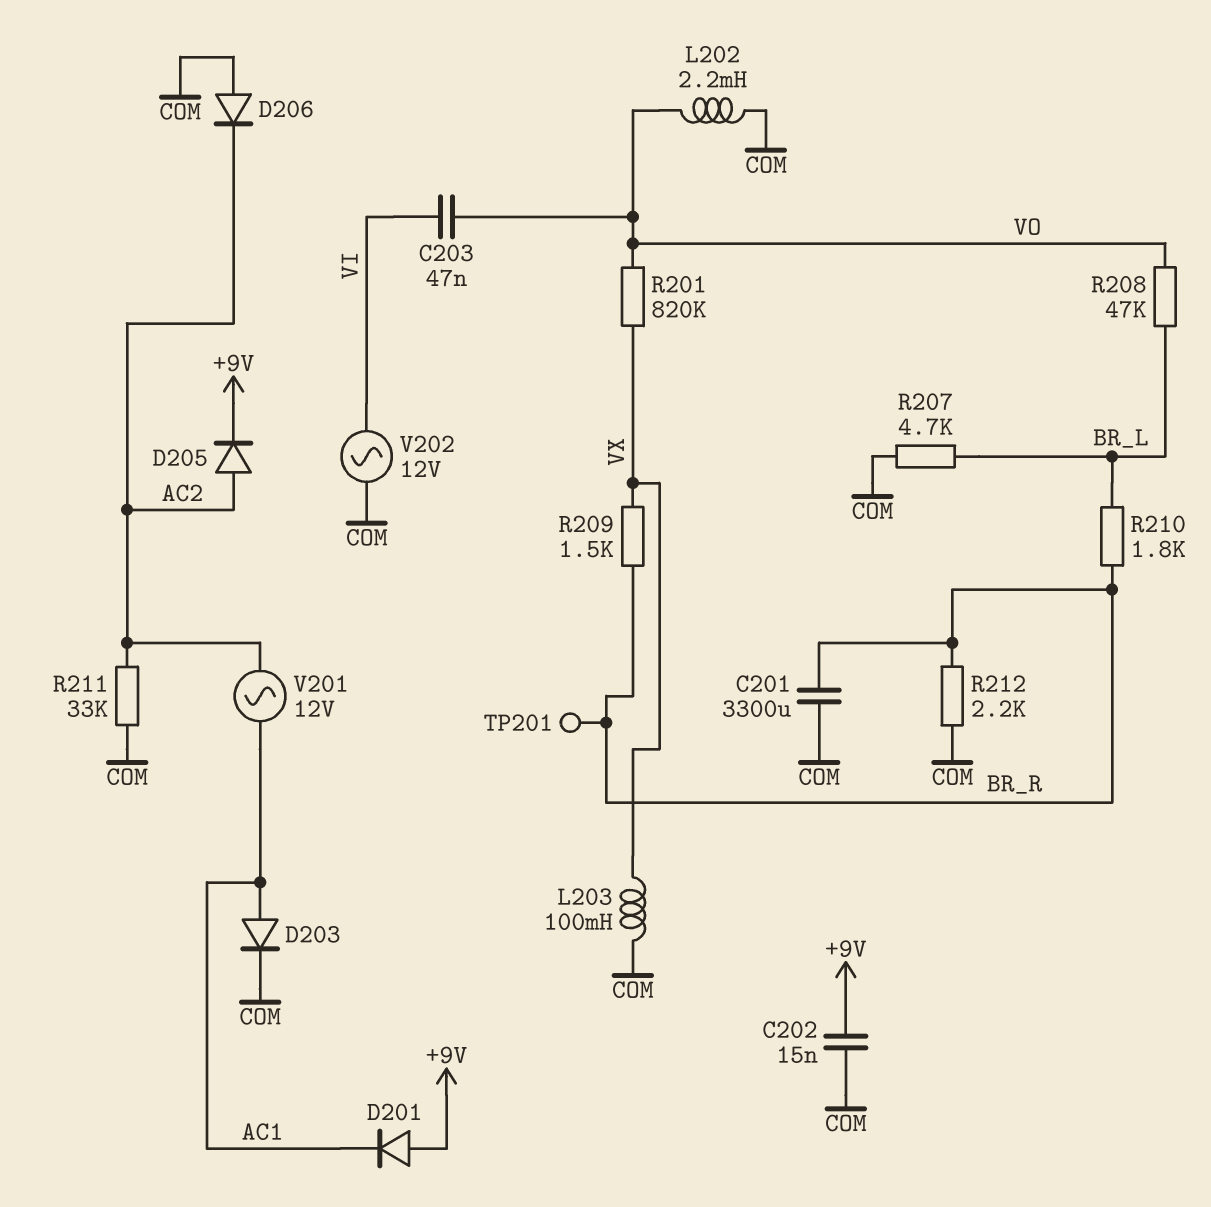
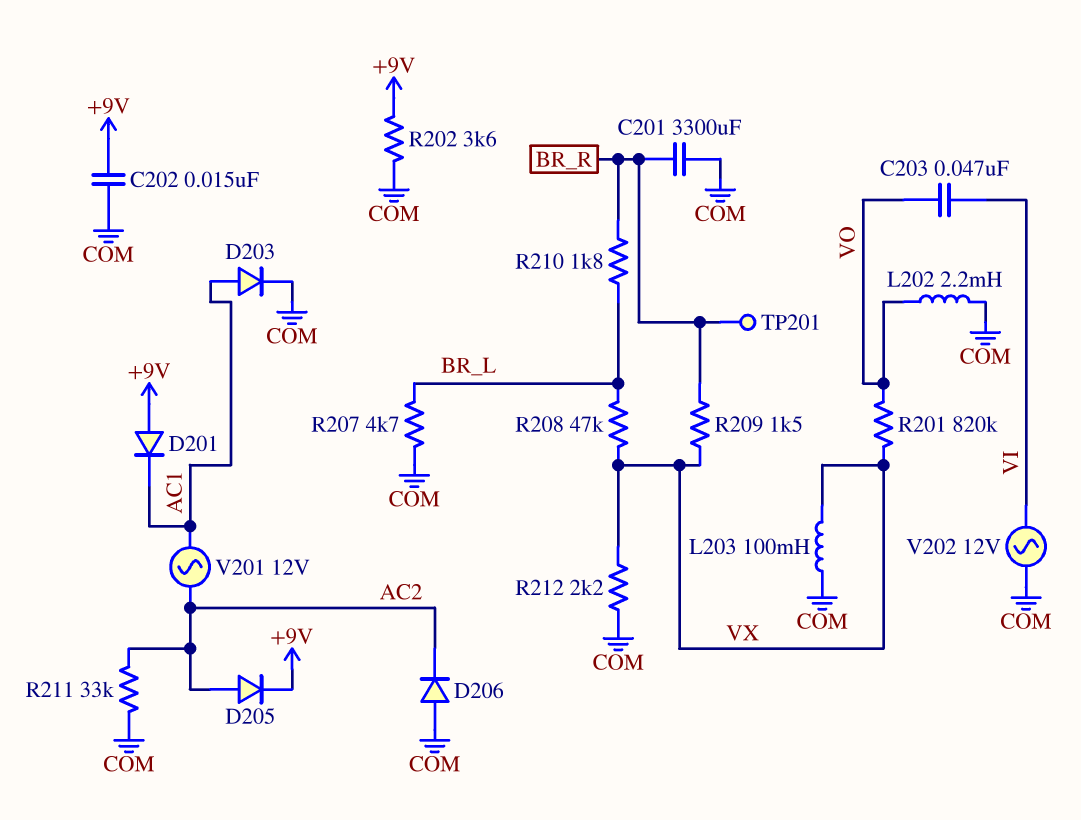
R202: none -> 3.6k (+9V, COM)
R208: 47k (BR_L, VO) -> 47k (BR_L, VX)
R212: 2.2k (BR_R, COM) -> 2.2k (COM, VX)

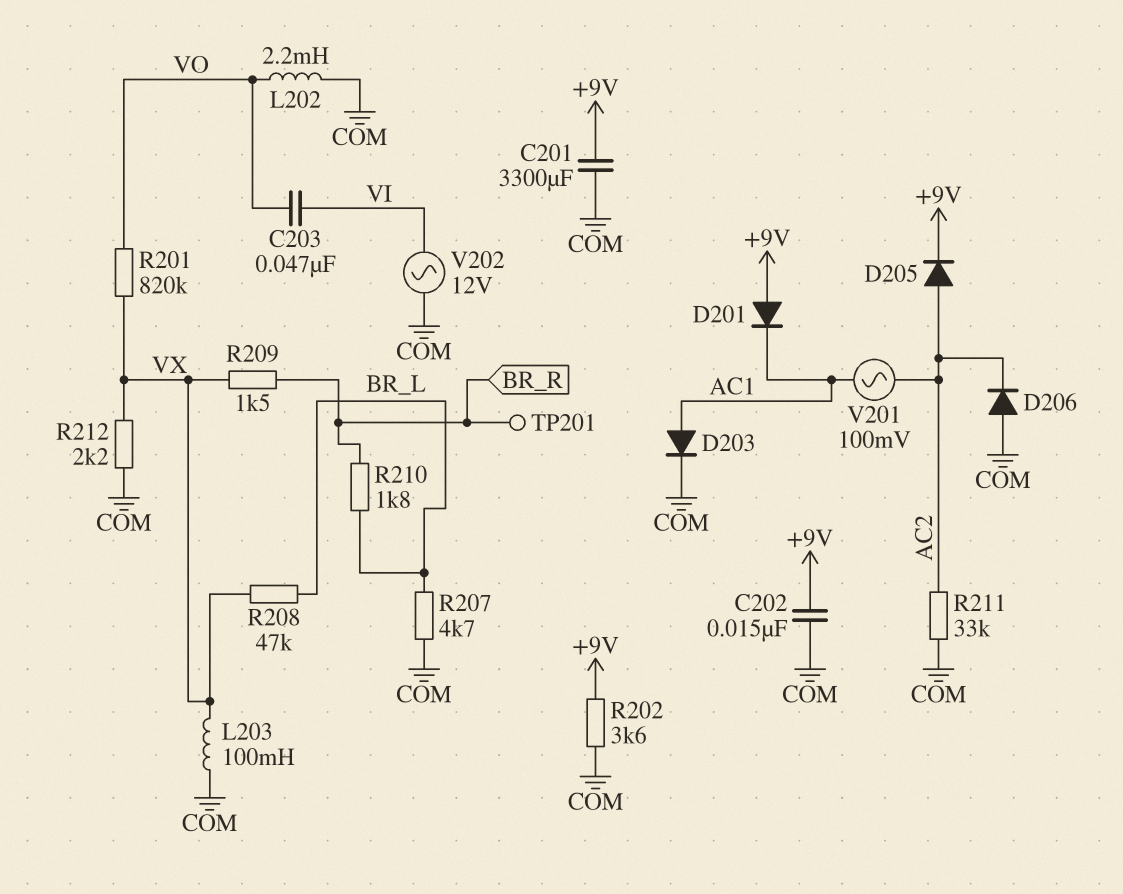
C201: 3300uF (BR_R, COM) -> 3300uF (+9V, COM)
V201: AC 12V (AC1, AC2) -> AC 100mV (AC1, AC2)

